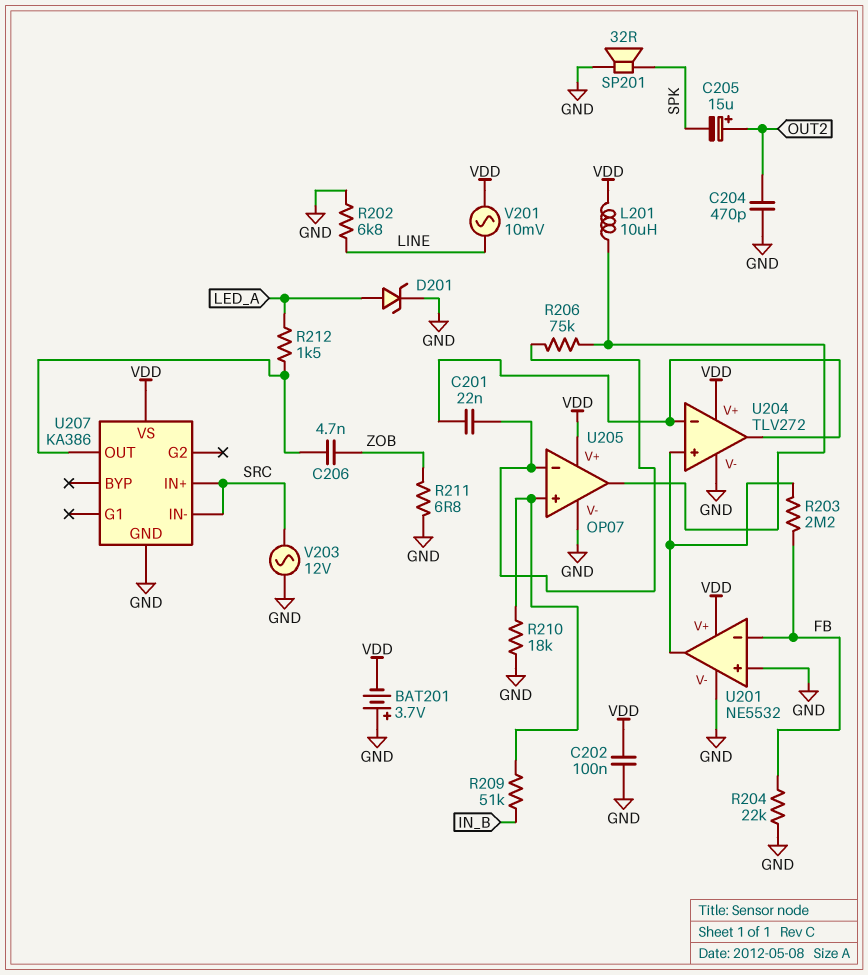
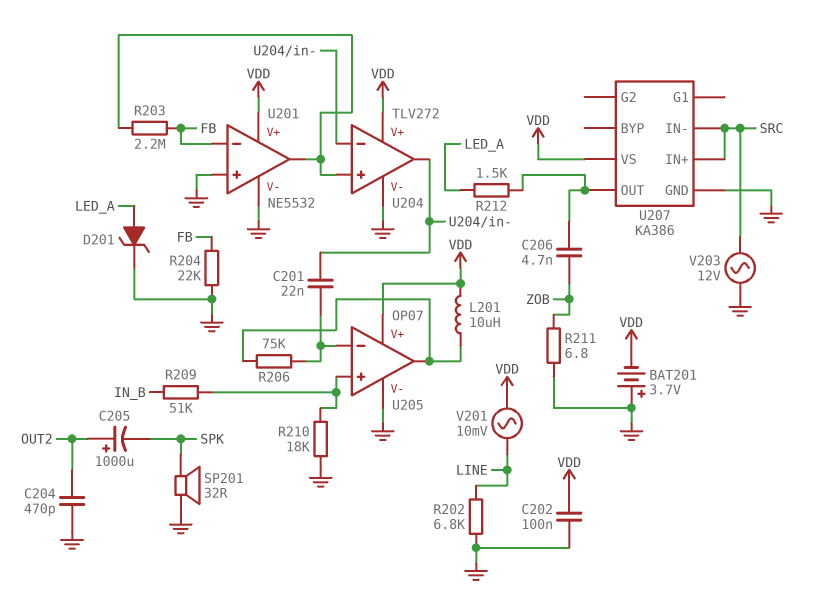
C205: 15uF (plus OUT2, minus SPK) -> 1000uF (plus OUT2, minus SPK)

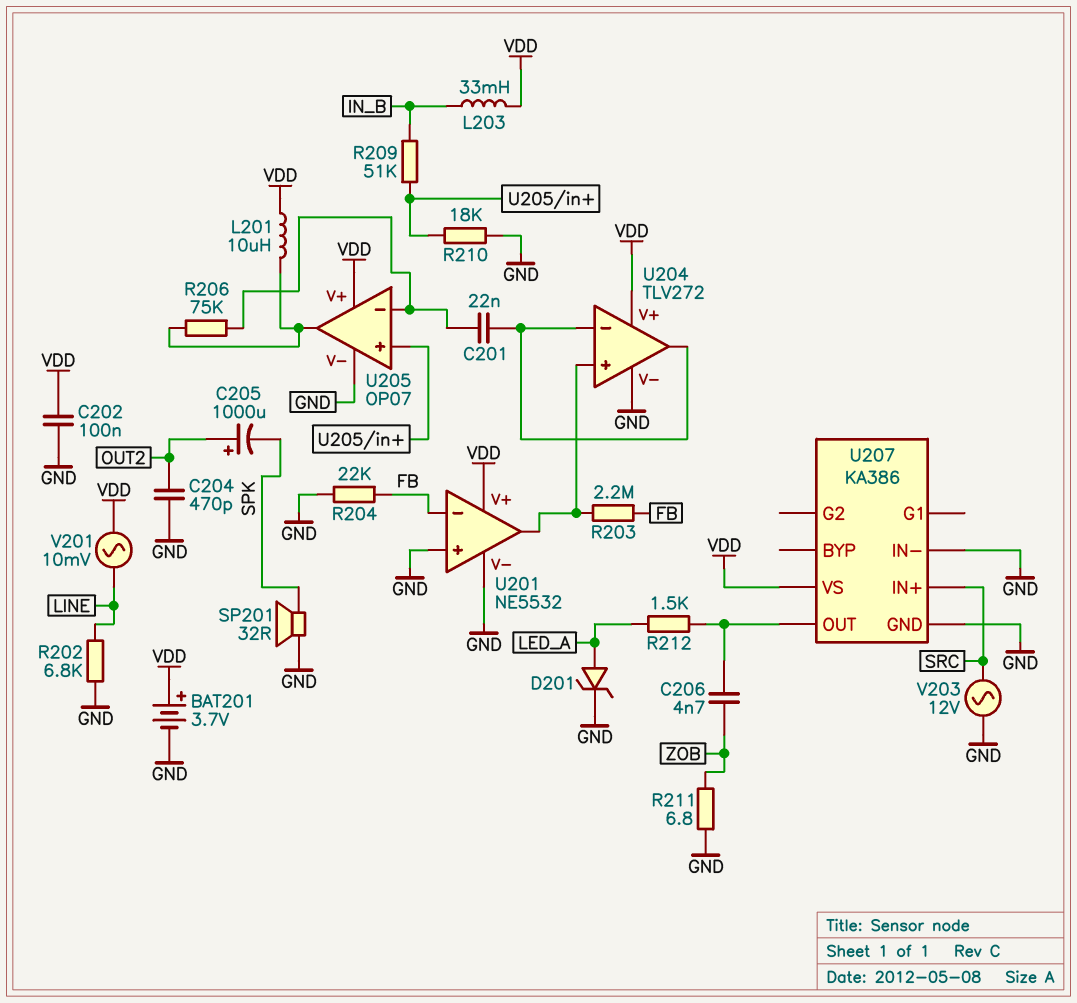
BAT201: 3.7V (plus GND, minus VDD) -> 3.7V (plus VDD, minus GND)
L203: none -> 33mH (IN_B, VDD)
U207 pin IN-: SRC -> GND

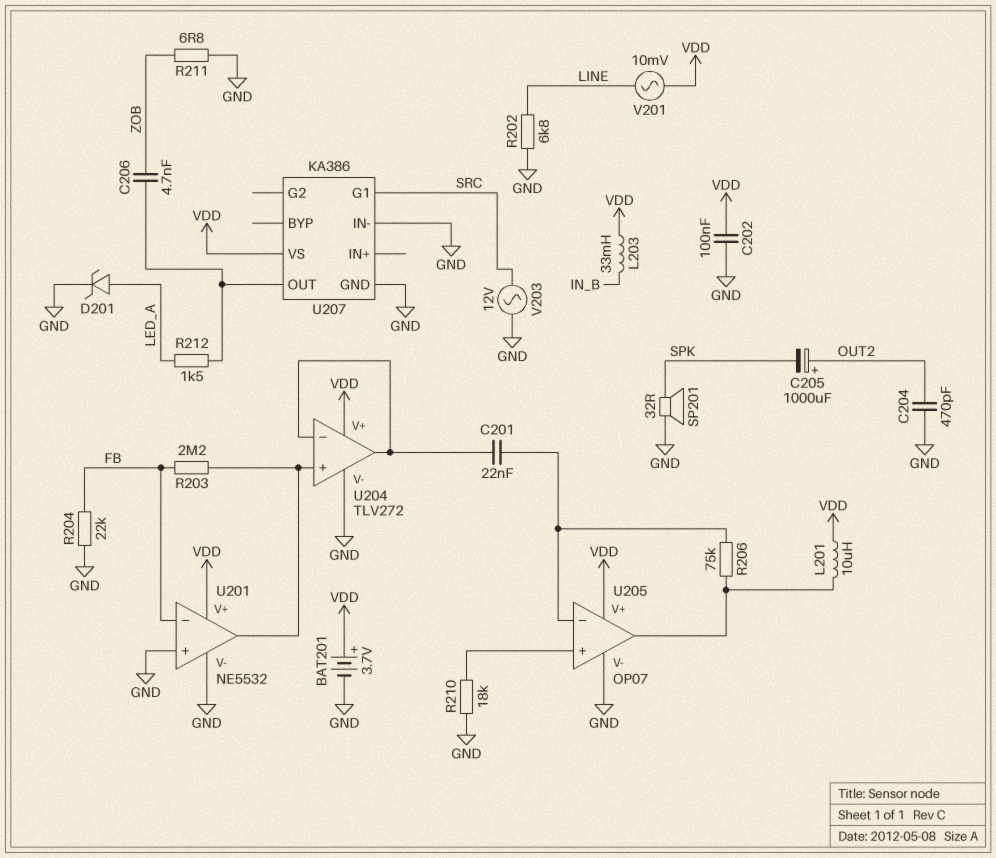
R209: 51k (IN_B, U205/in+) -> none
U207 pin G1: none -> SRC
U207 pin IN+: SRC -> none

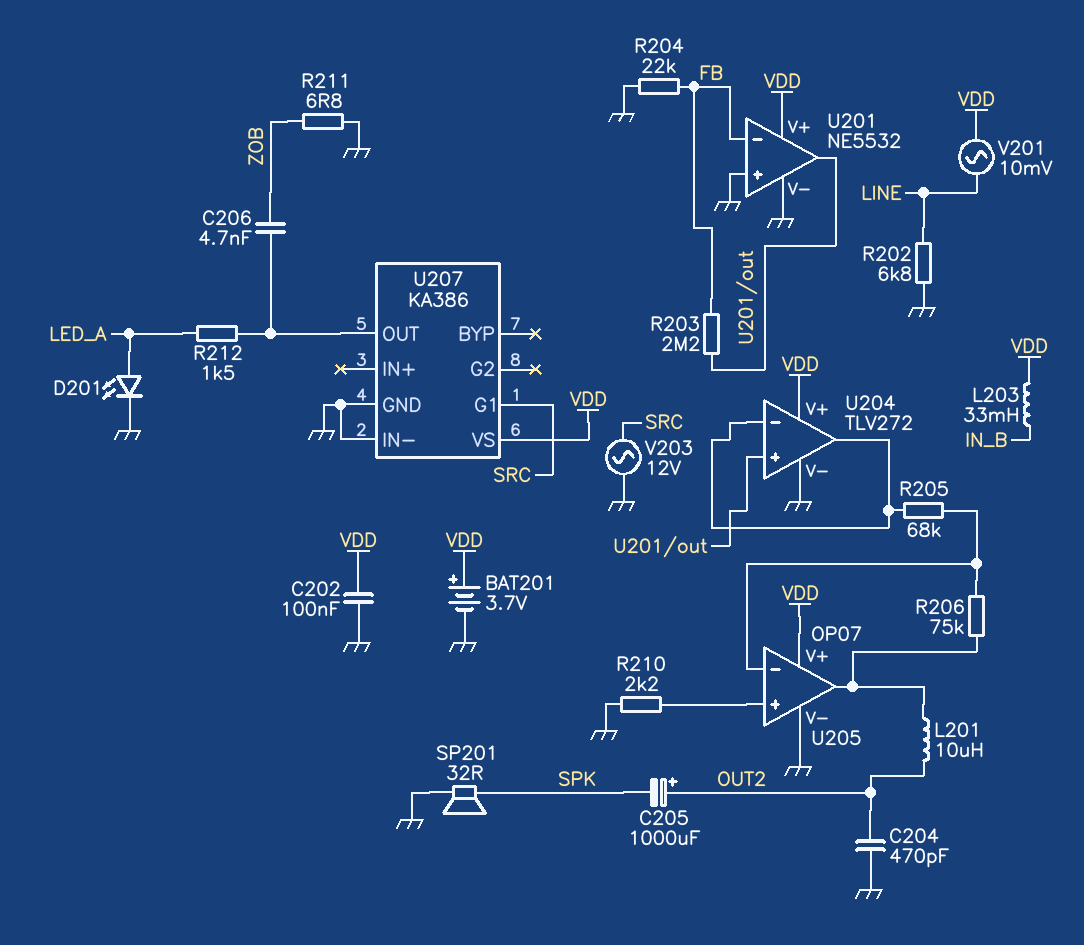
C201: 22nF (U204/in-, U205/in-) -> none
D201: zener (A LED_A, K GND) -> LED (A LED_A, K GND)
L201: 10uH (U205/out, VDD) -> 10uH (OUT2, U205/out)
R205: none -> 68k (U204/in-, U205/in-)
R210: 18k (GND, U205/in+) -> 2.2k (GND, U205/in+)

